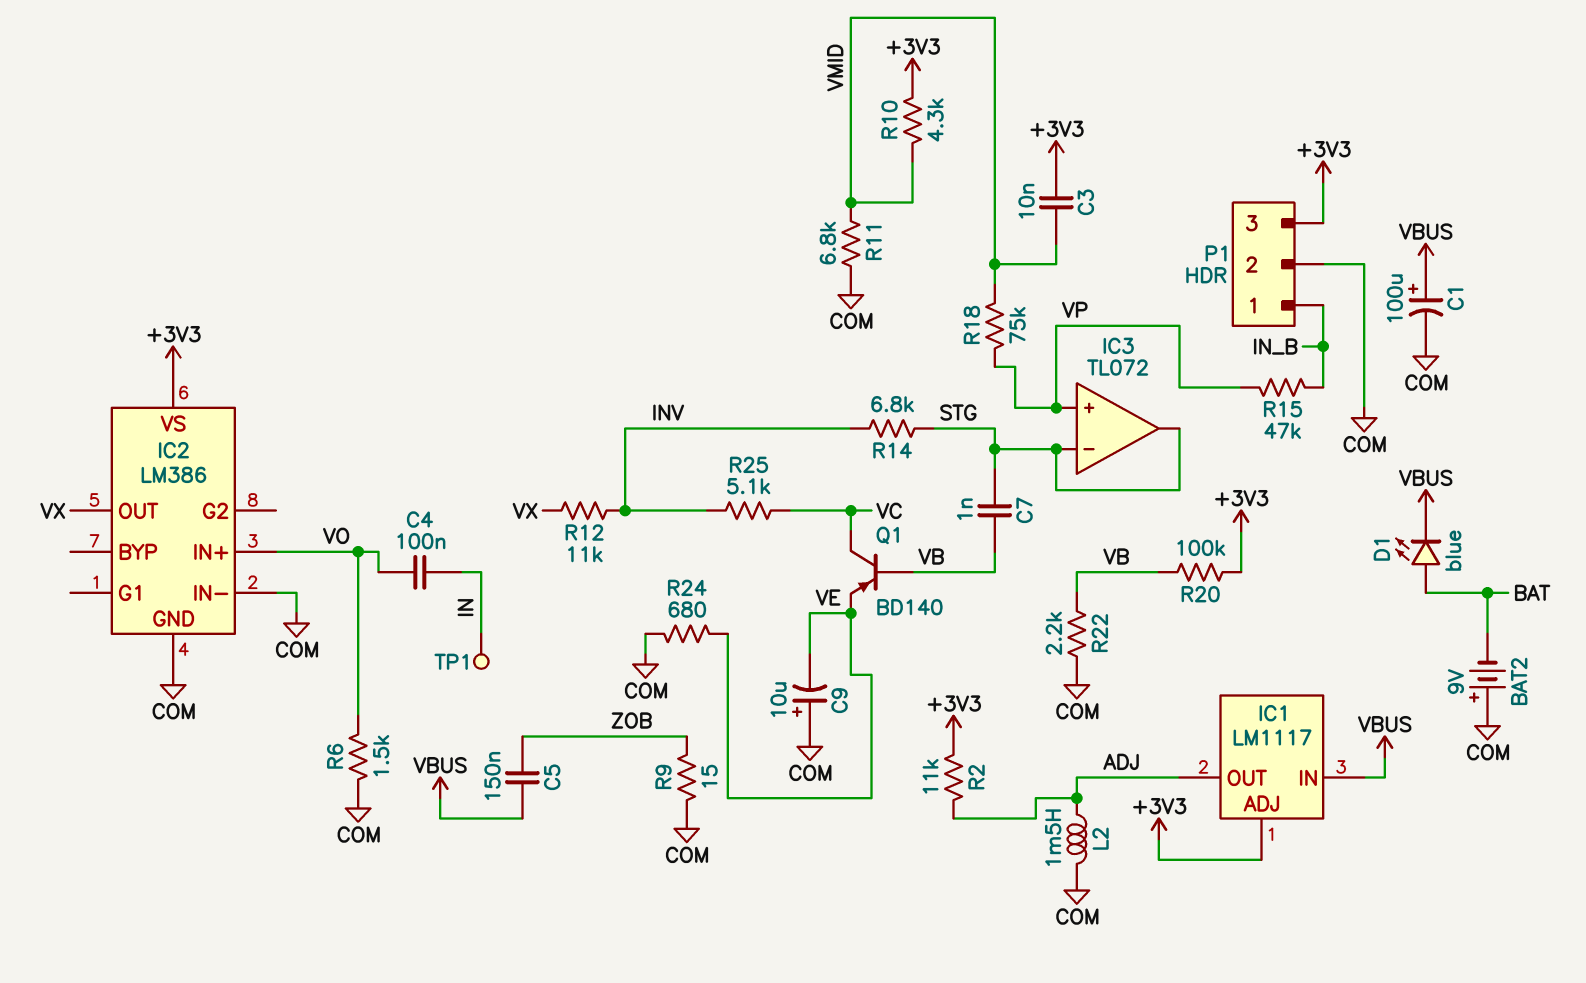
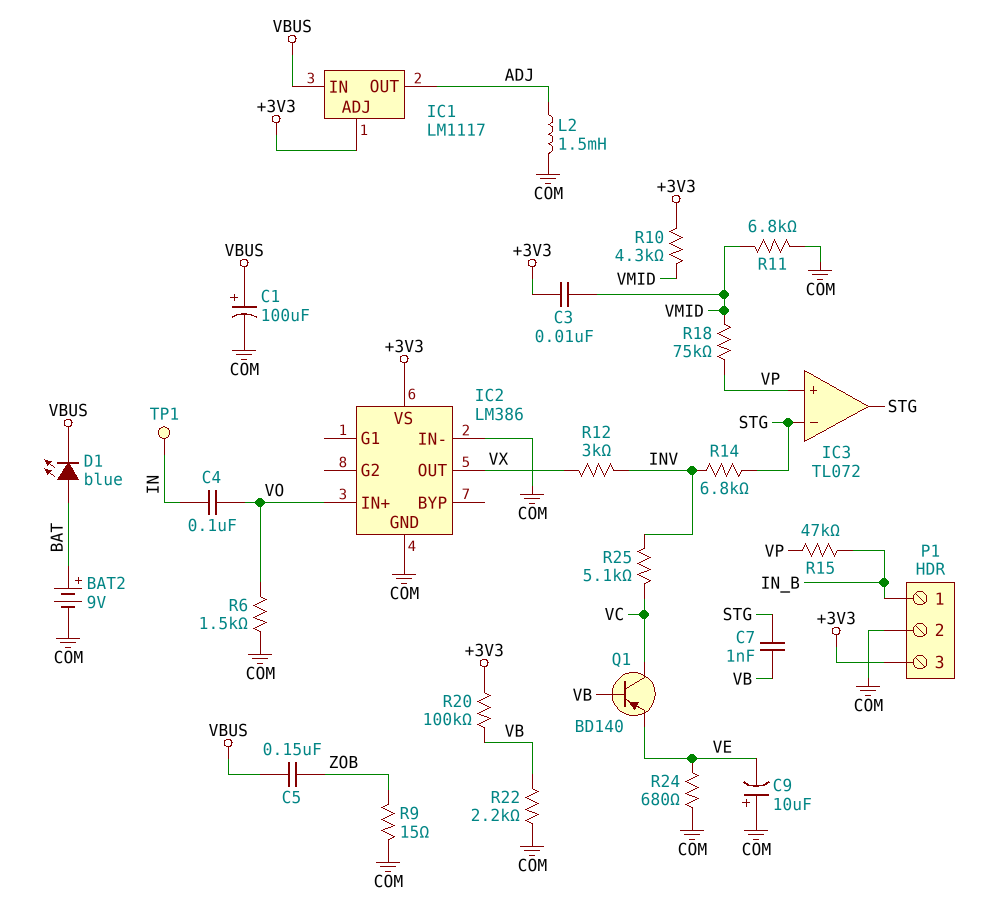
BAT2: 9V (plus COM, minus BAT) -> 9V (plus BAT, minus COM)
R2: 11k (+3V3, ADJ) -> none
R12: 11k (INV, VX) -> 3k (INV, VX)

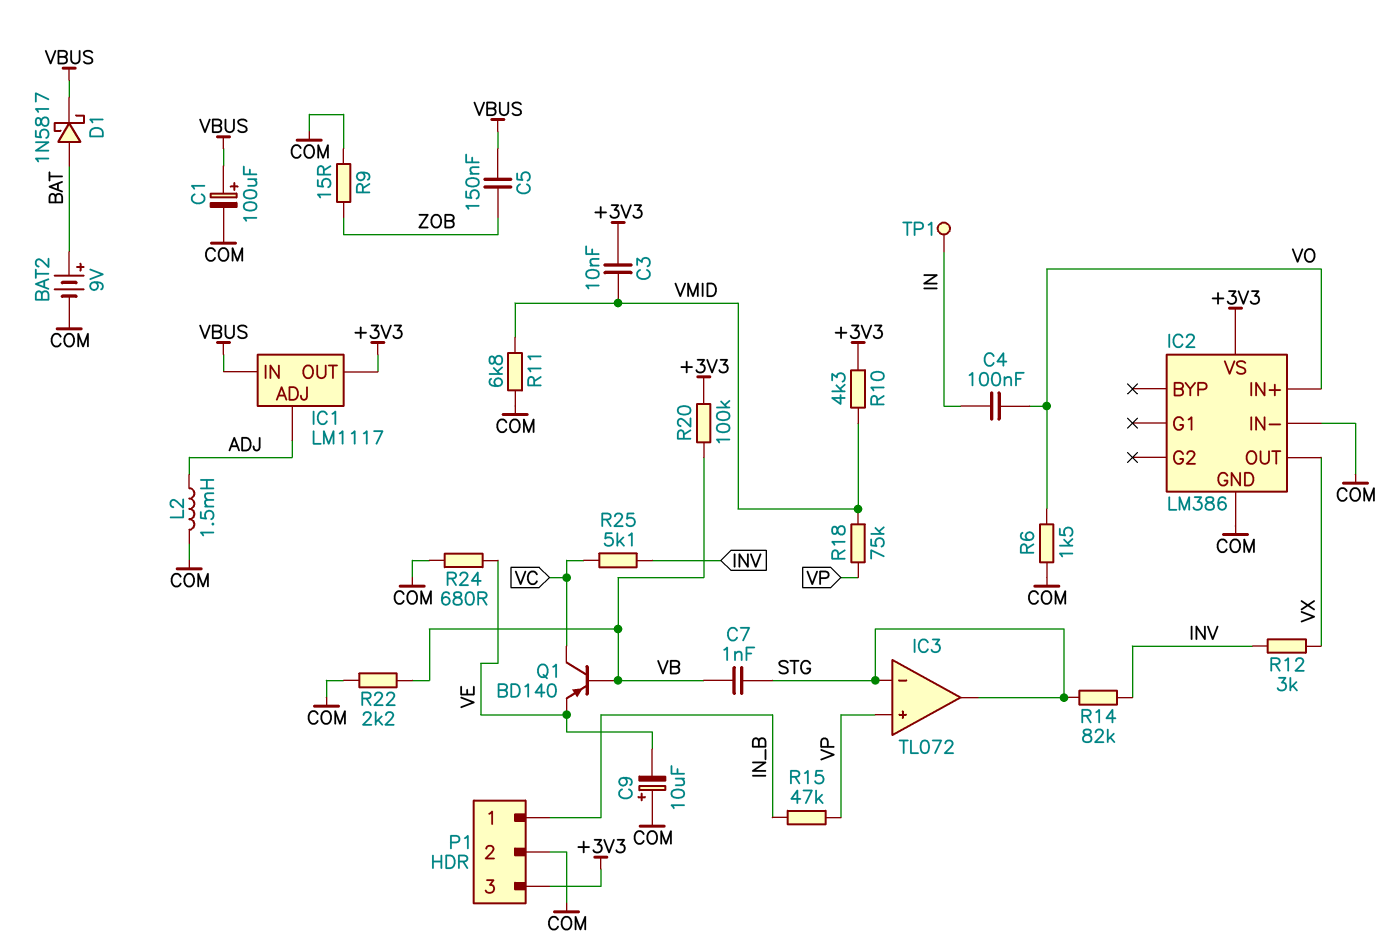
D1: LED blue (A BAT, K VBUS) -> schottky 1N5817 (A BAT, K VBUS)
IC1 pin ADJ: +3V3 -> ADJ
IC1 pin OUT: ADJ -> +3V3
R14: 6.8k (INV, STG) -> 82k (INV, STG)

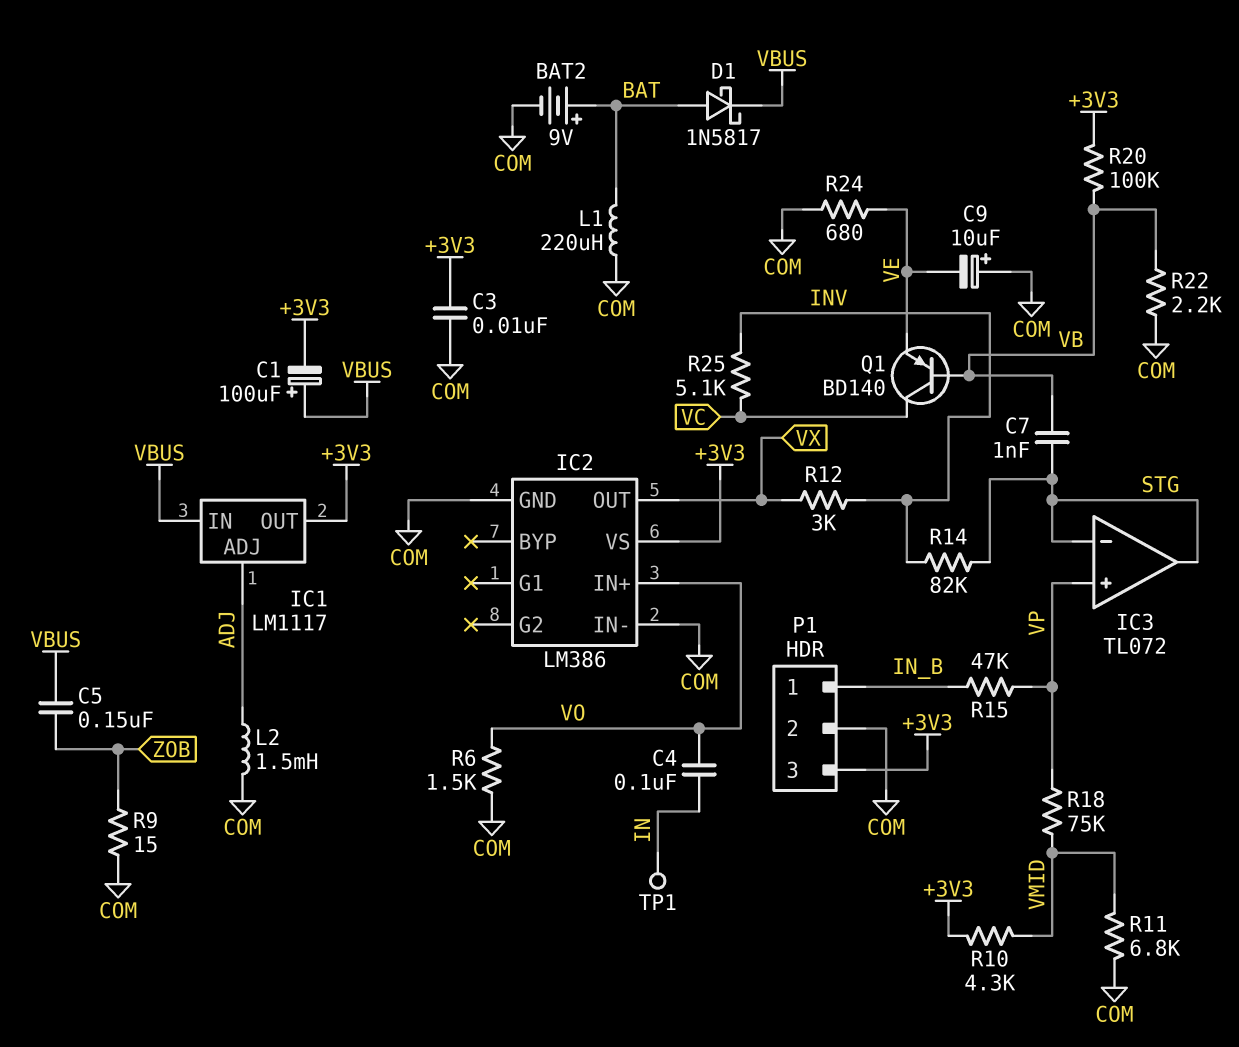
C1: 100uF (plus VBUS, minus COM) -> 100uF (plus VBUS, minus +3V3)
C3: 10nF (+3V3, VMID) -> 10nF (+3V3, COM)
L1: none -> 220uH (BAT, COM)

